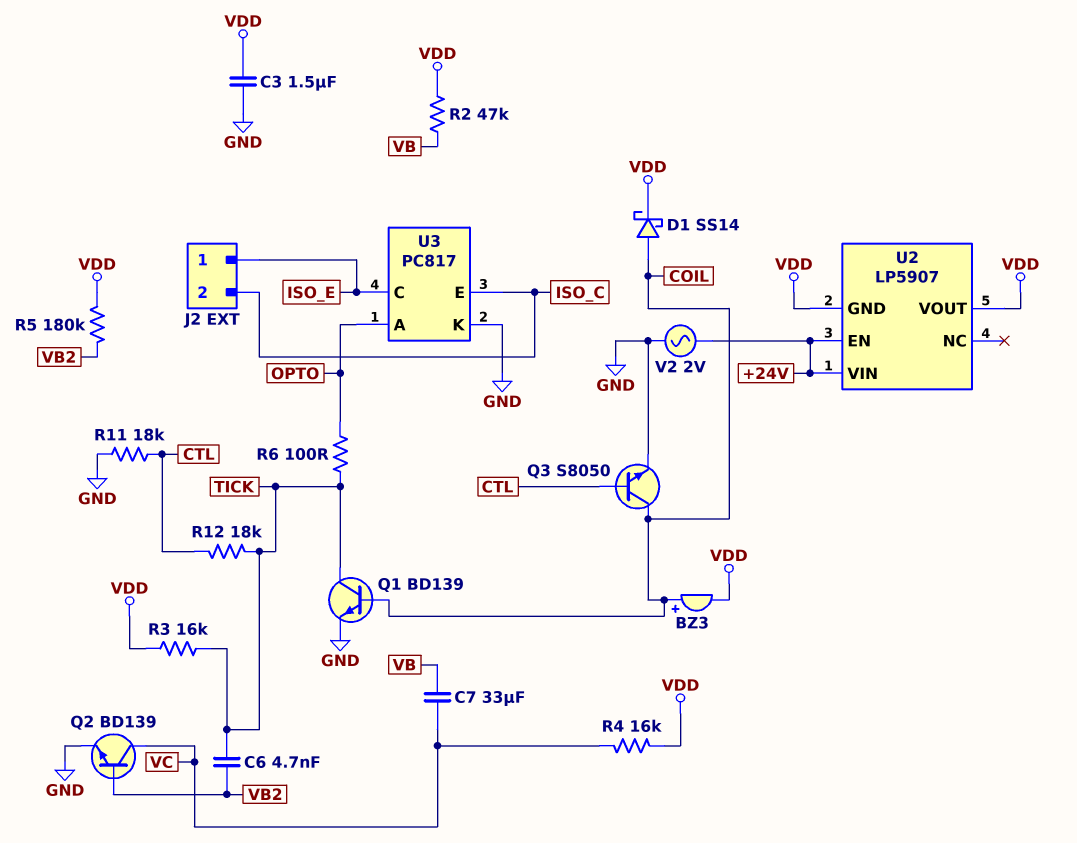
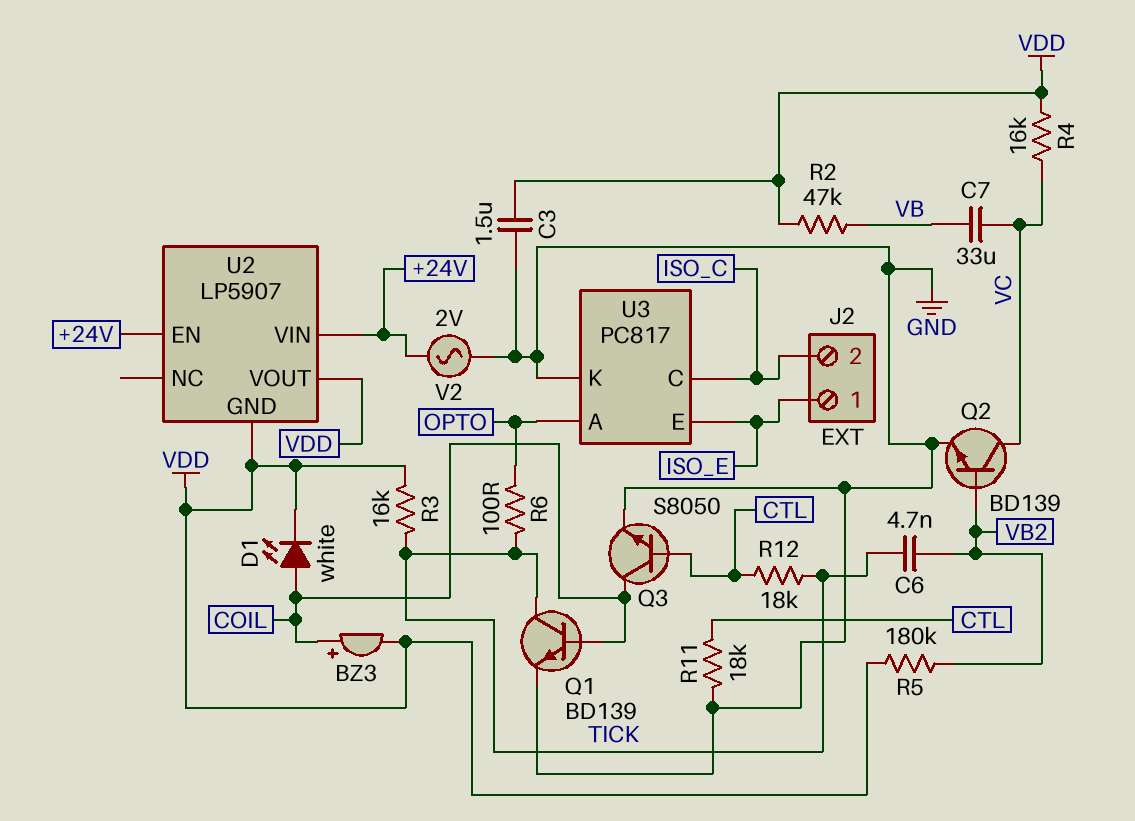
D1: schottky SS14 (A COIL, K VDD) -> LED white (A COIL, K VDD)
U3 pin C: ISO_E -> ISO_C
U3 pin E: ISO_C -> ISO_E

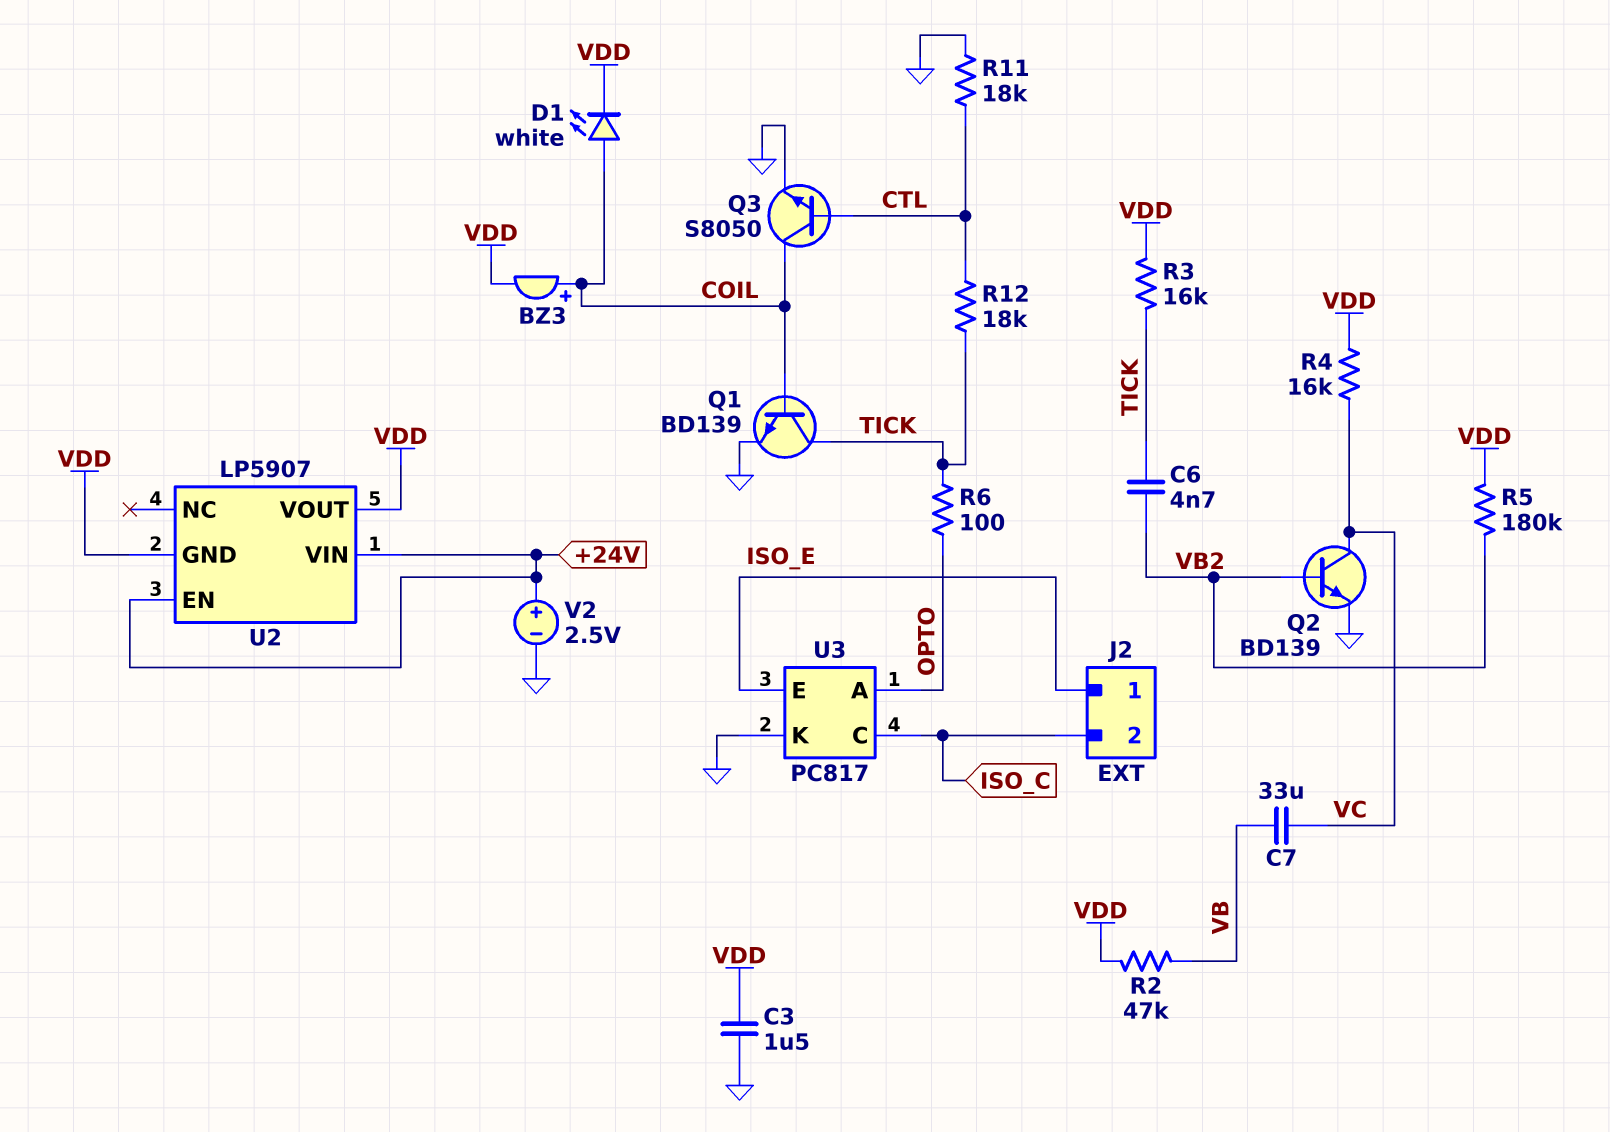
V2: AC 2V (+24V, GND) -> 2.5V (plus +24V, minus GND)

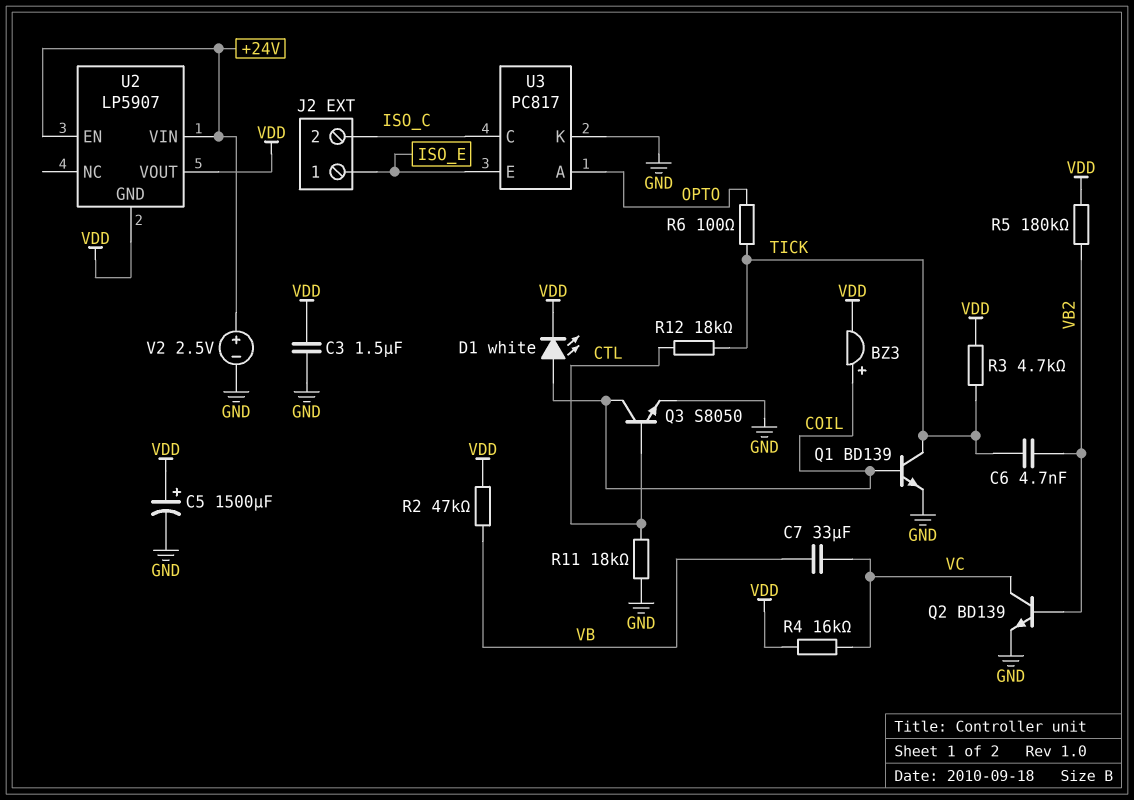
C5: none -> 1500uF (plus VDD, minus GND)
R3: 16k (TICK, VDD) -> 4.7k (TICK, VDD)

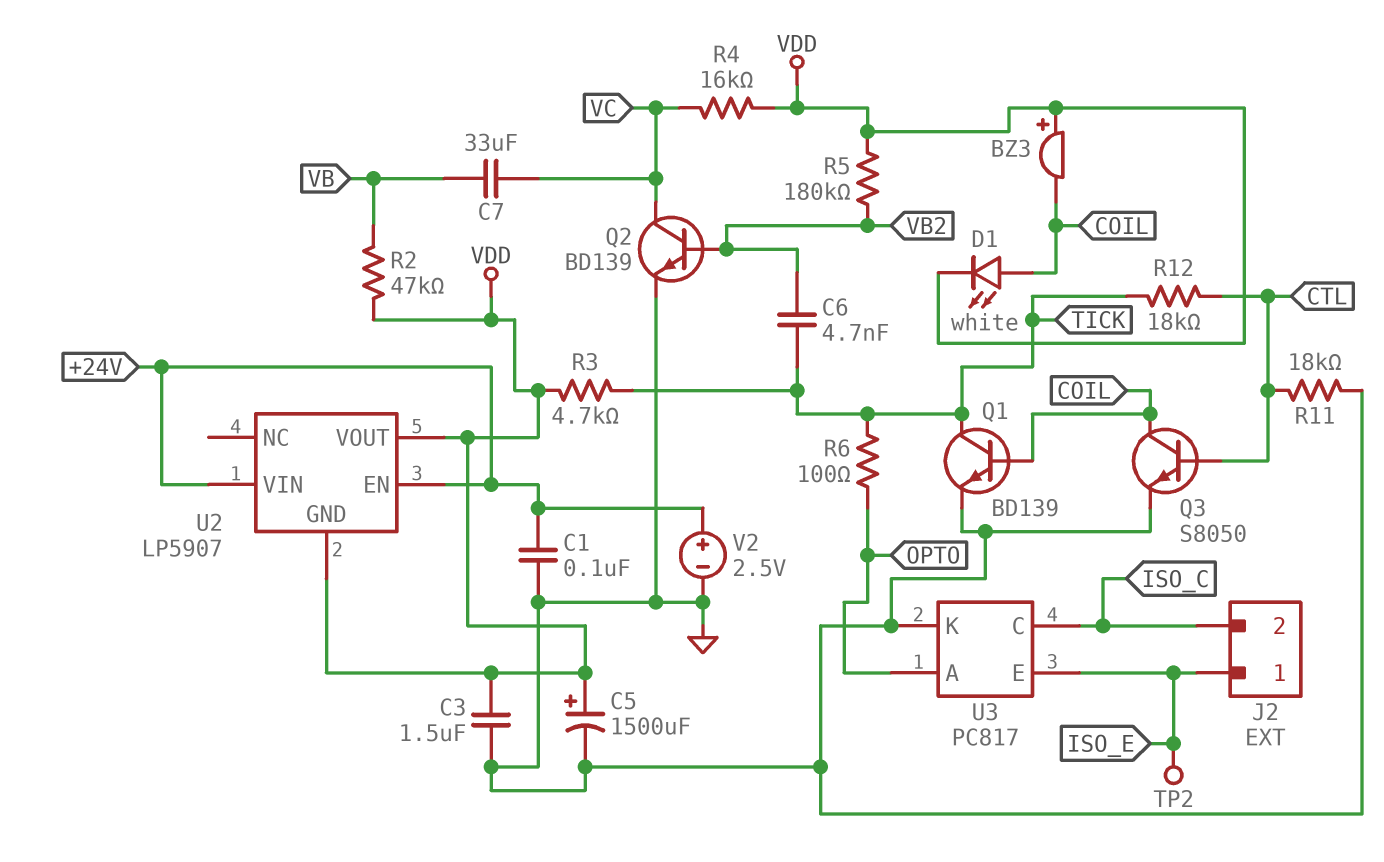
BZ3: buzzer (plus COIL, minus VDD) -> buzzer (plus VDD, minus COIL)
C1: none -> 100nF (+24V, GND)
TP2: none -> test point (ISO_E)

